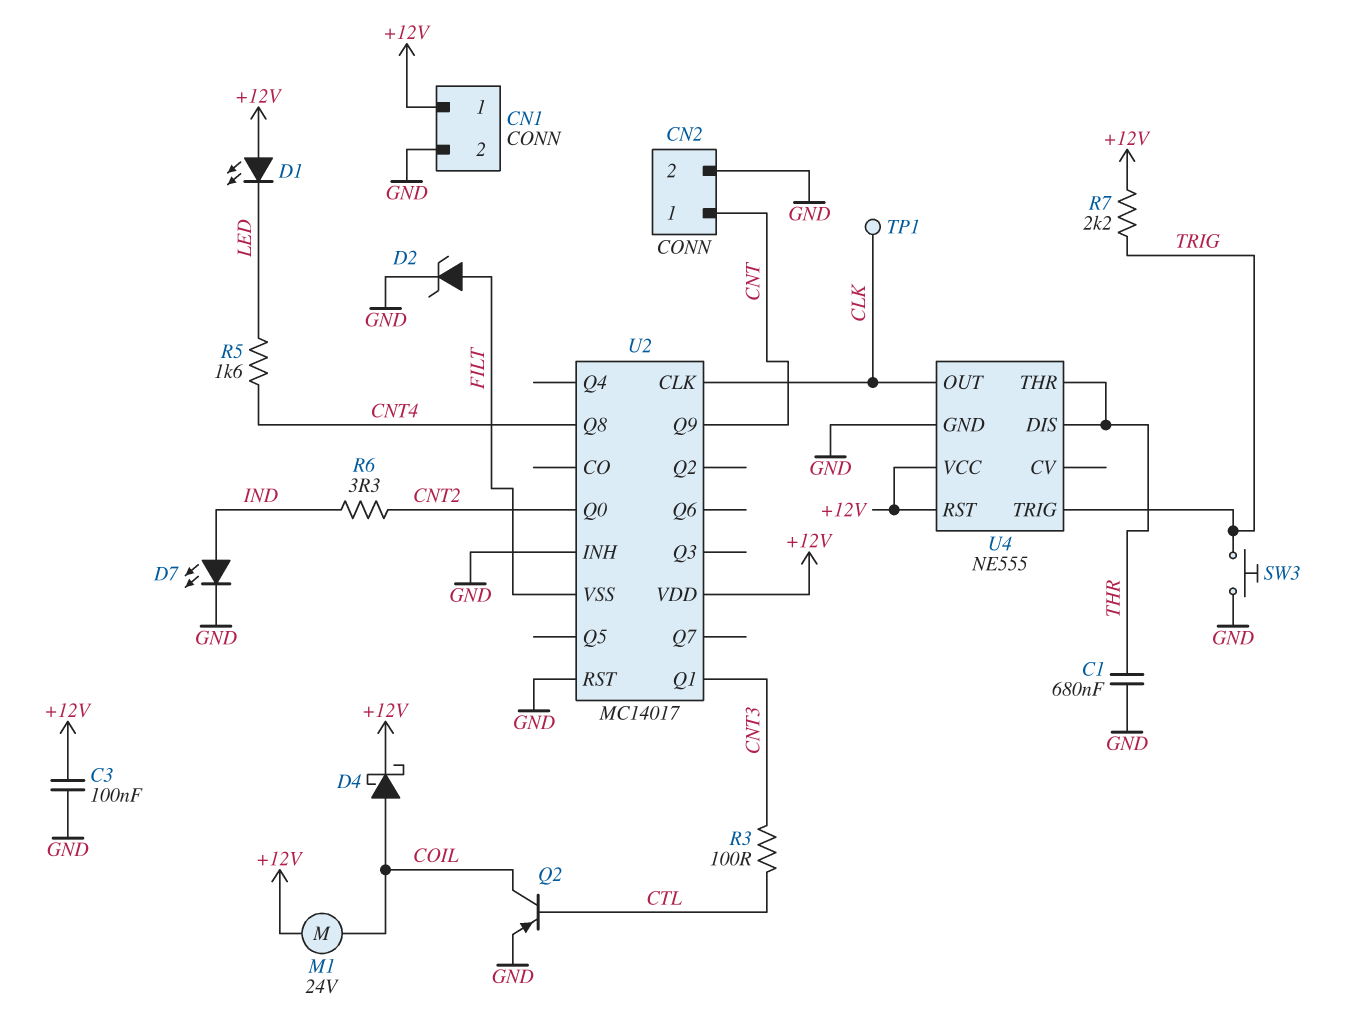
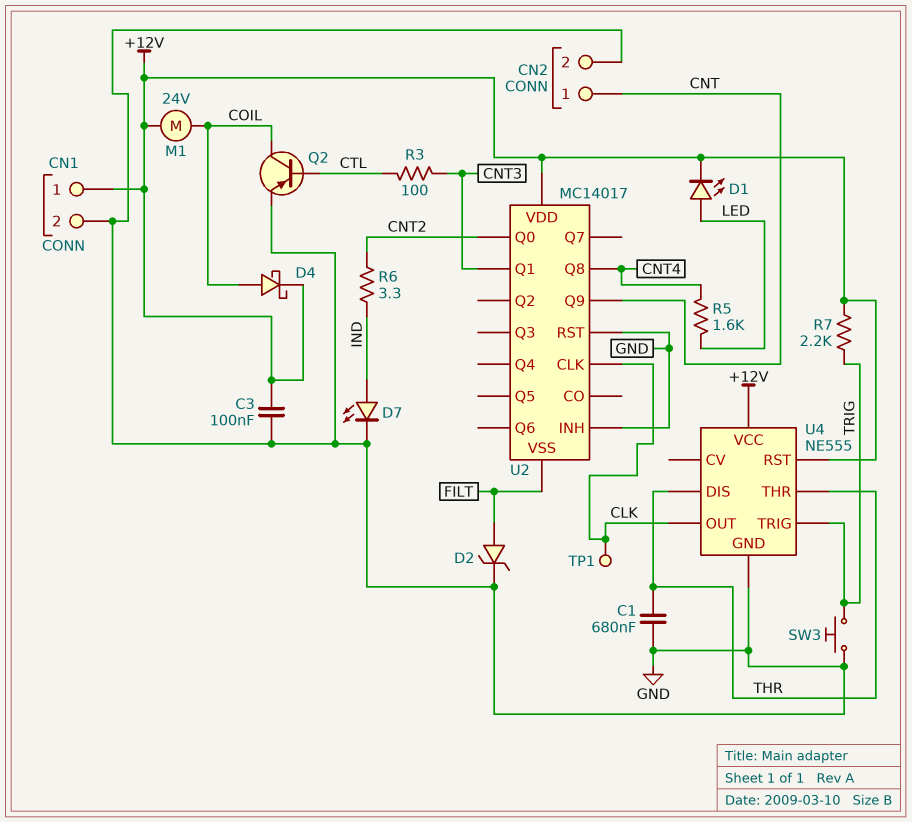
D1: LED (A +12V, K LED) -> LED (A LED, K +12V)

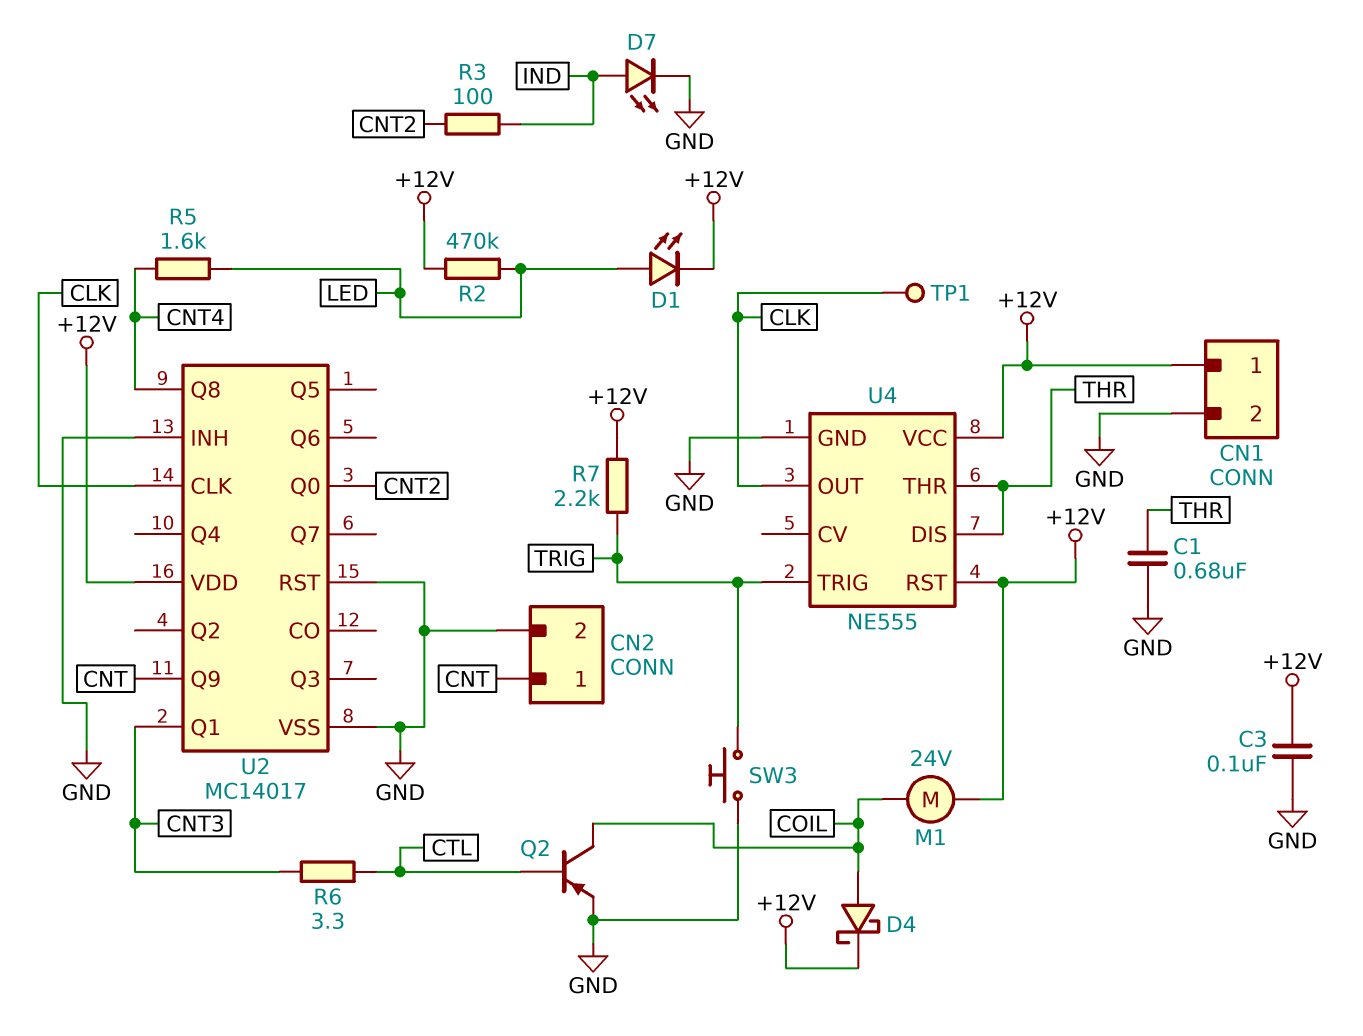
D2: zener (A FILT, K GND) -> none
R2: none -> 470k (+12V, LED)
R3: 100 (CNT3, CTL) -> 100 (CNT2, IND)
R6: 3.3 (CNT2, IND) -> 3.3 (CNT3, CTL)
U2 pin VSS: FILT -> GND

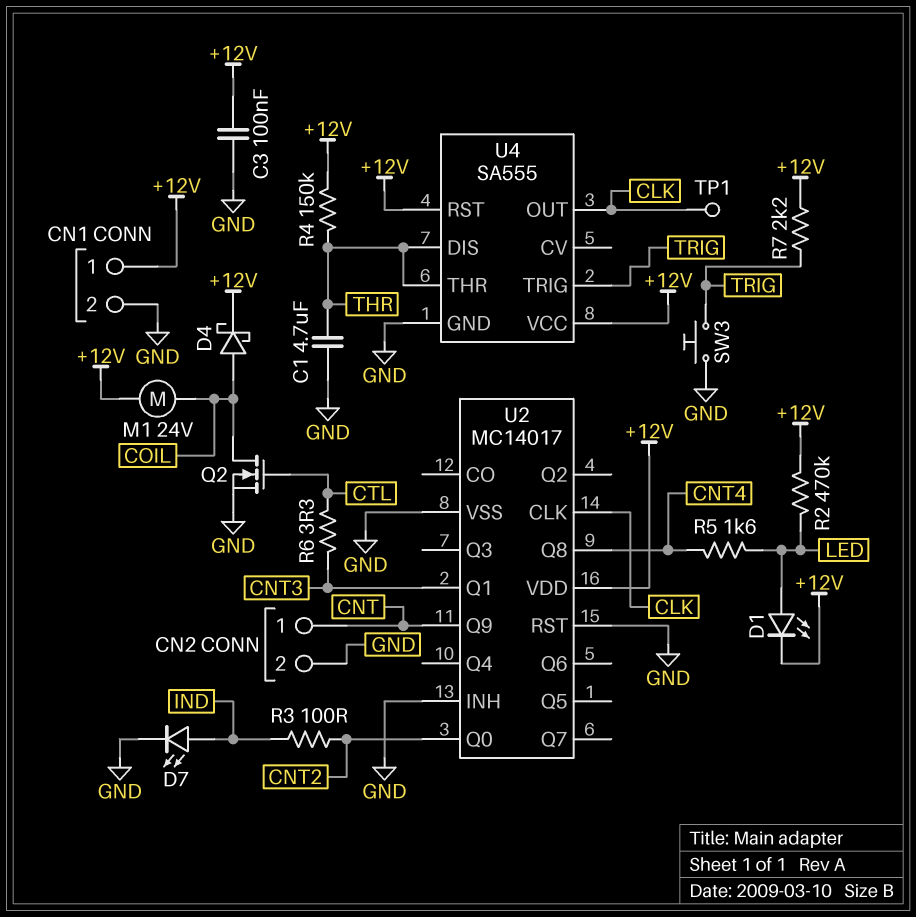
C1: 680nF (GND, THR) -> 4.7uF (GND, THR)
Q2: PNP (B CTL, C COIL, E GND) -> NMOS (G CTL, D COIL, S GND)
R4: none -> 150k (+12V, THR)
U4: NE555 -> SA555

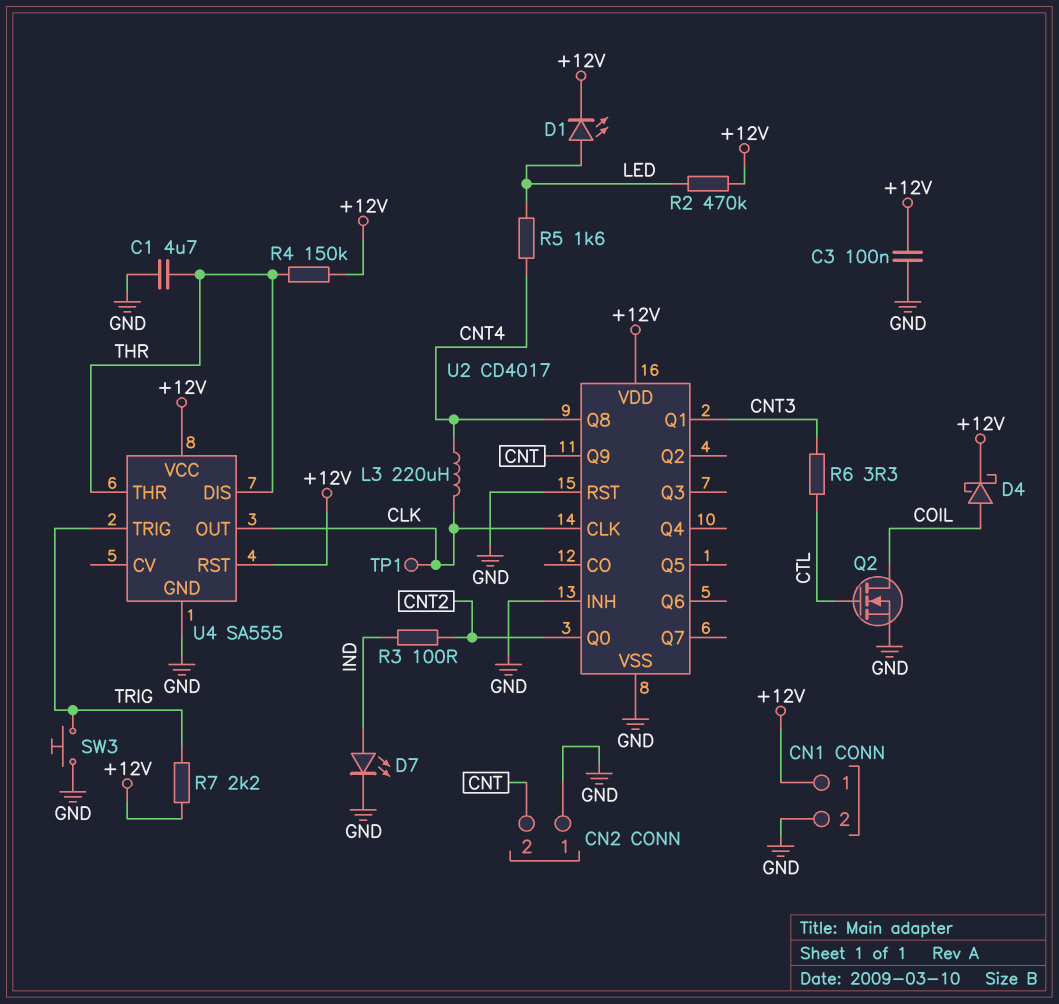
CN2 pin 1: CNT -> GND
CN2 pin 2: GND -> CNT
L3: none -> 220uH (CLK, CNT4)
M1: motor 24V (+12V, COIL) -> none
U2: MC14017 -> CD4017

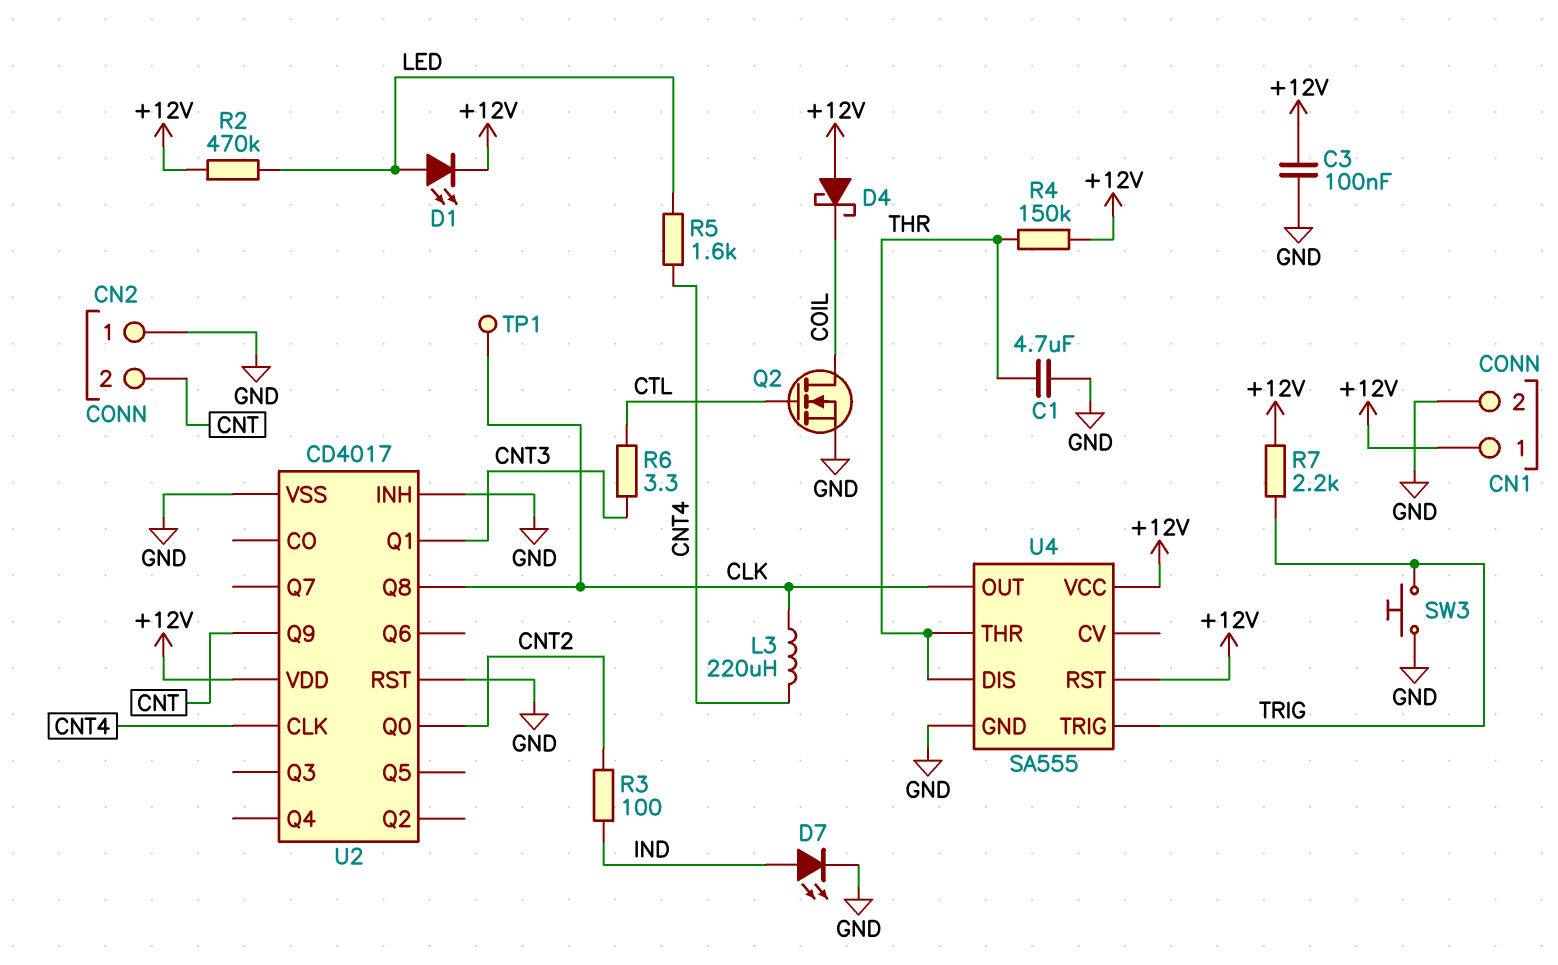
D4: schottky (A COIL, K +12V) -> schottky (A +12V, K COIL)
U2 pin CLK: CLK -> CNT4
U2 pin Q8: CNT4 -> CLK

